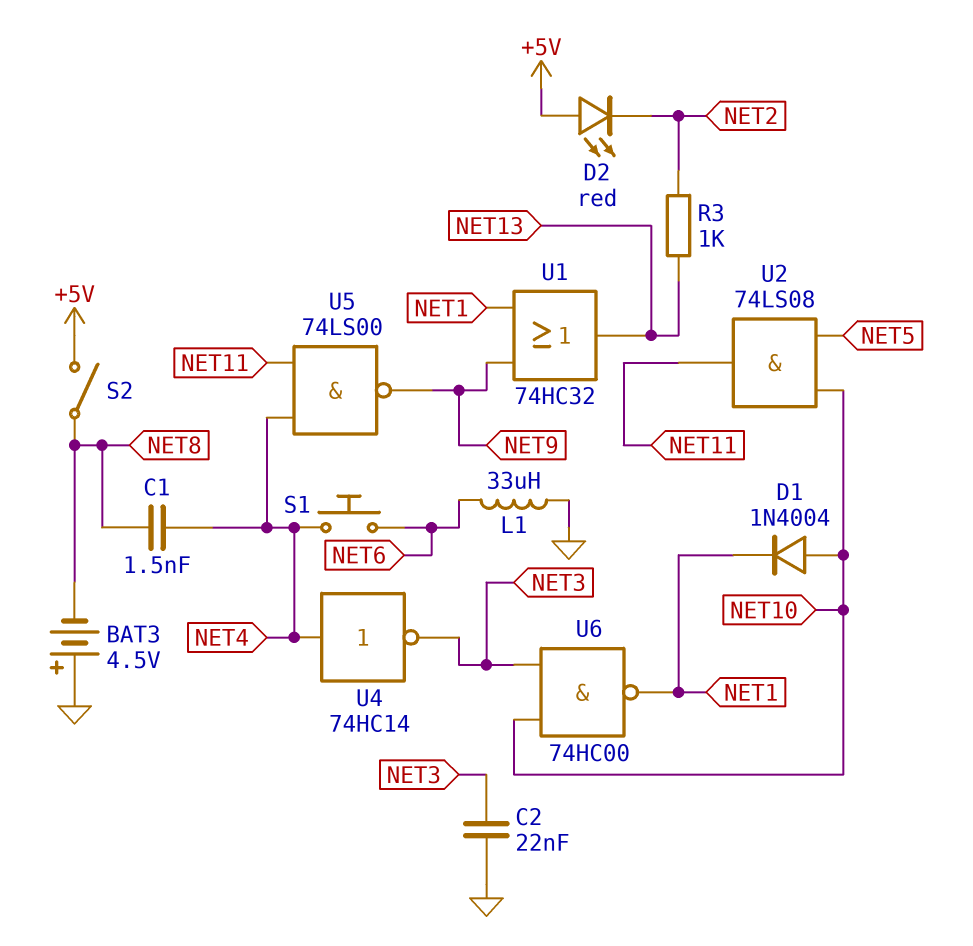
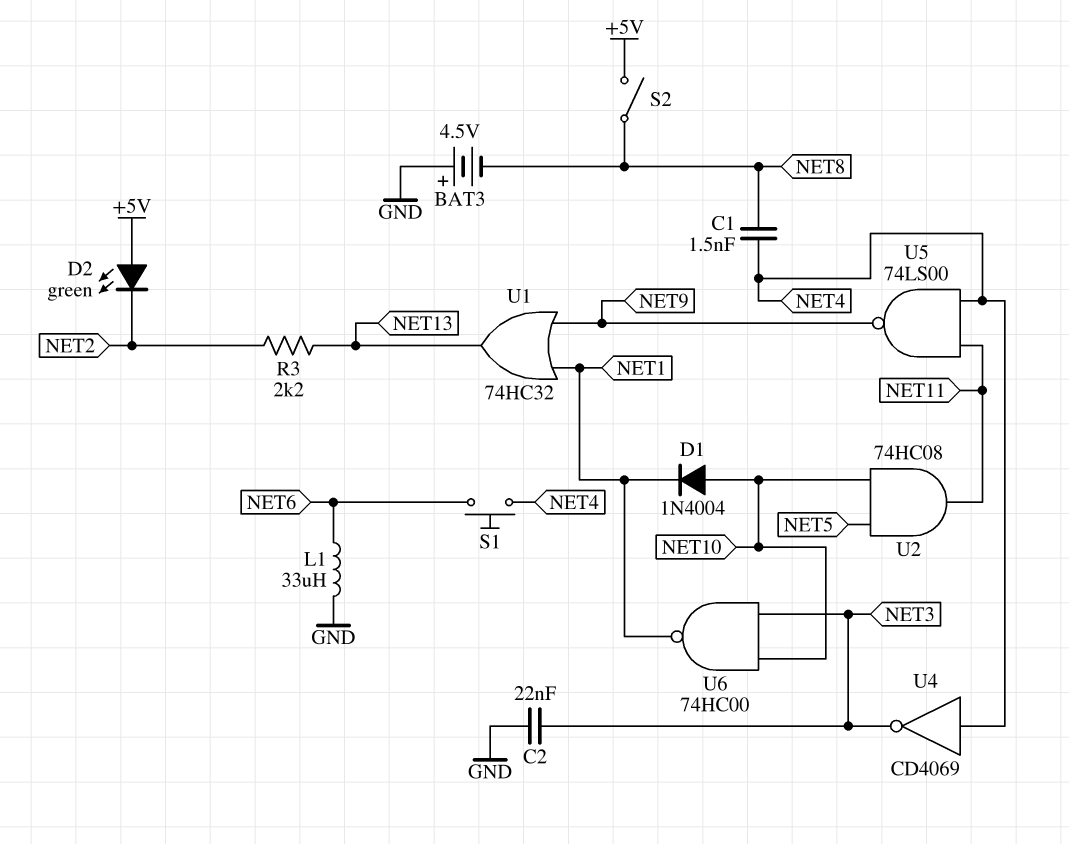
D2: LED red (A +5V, K NET2) -> LED green (A +5V, K NET2)
R3: 1k (NET2, NET13) -> 2.2k (NET2, NET13)
U2: AND 74LS08 (in NET5, in NET10, out NET11) -> AND 74HC08 (in NET5, in NET10, out NET11)
U4: NOT 74HC14 (in NET4, out NET3) -> NOT CD4069 (in NET4, out NET3)

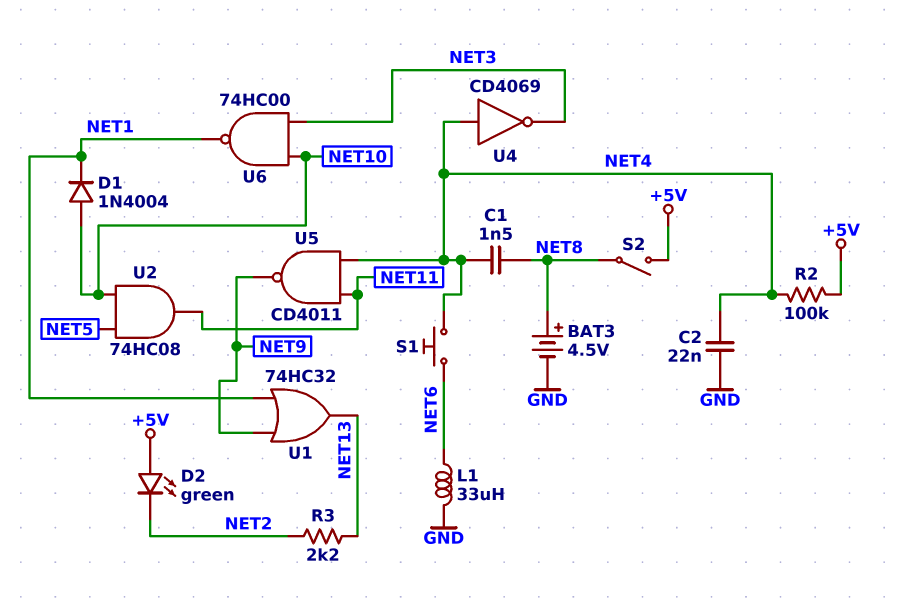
BAT3: 4.5V (plus GND, minus NET8) -> 4.5V (plus NET8, minus GND)
C2: 22nF (GND, NET3) -> 22nF (GND, NET4)
R2: none -> 100k (+5V, NET4)
U5: NAND 74LS00 (in NET4, in NET11, out NET9) -> NAND CD4011 (in NET4, in NET11, out NET9)

